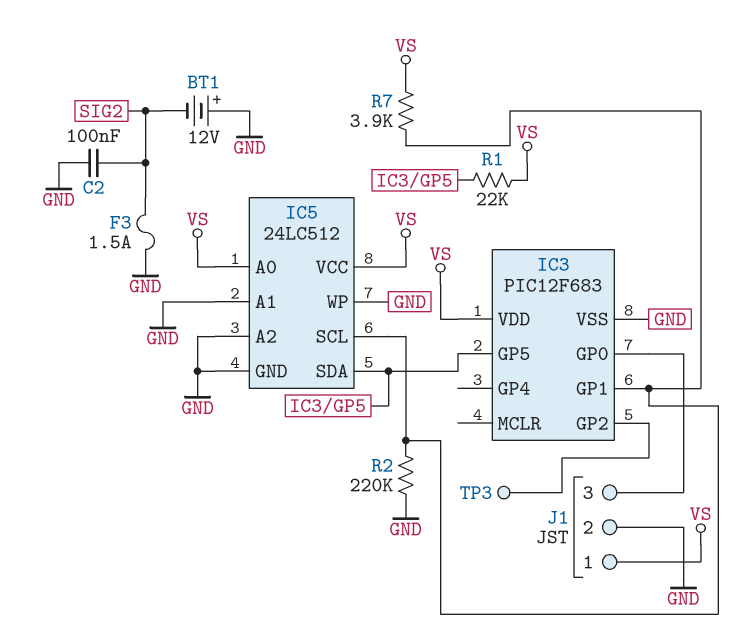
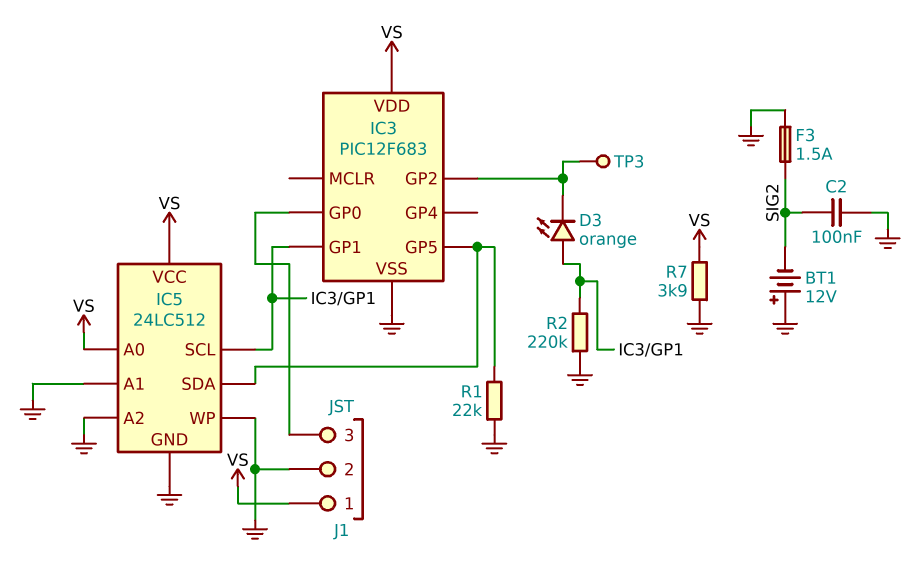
D3: none -> LED orange (A IC3/GP1, K IC3/GP2)
R1: 22k (IC3/GP5, VS) -> 22k (GND, IC3/GP5)
R7: 3.9k (IC3/GP1, VS) -> 3.9k (GND, VS)

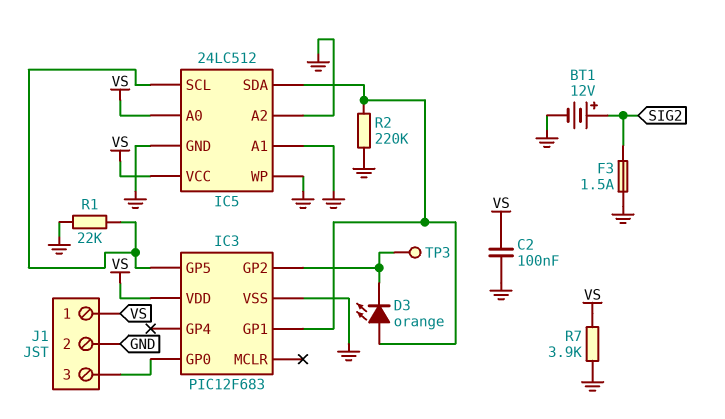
BT1: 12V (plus GND, minus SIG2) -> 12V (plus SIG2, minus GND)
C2: 100nF (GND, SIG2) -> 100nF (GND, VS)
IC5 pin SCL: IC3/GP1 -> IC3/GP5
IC5 pin SDA: IC3/GP5 -> IC3/GP1

